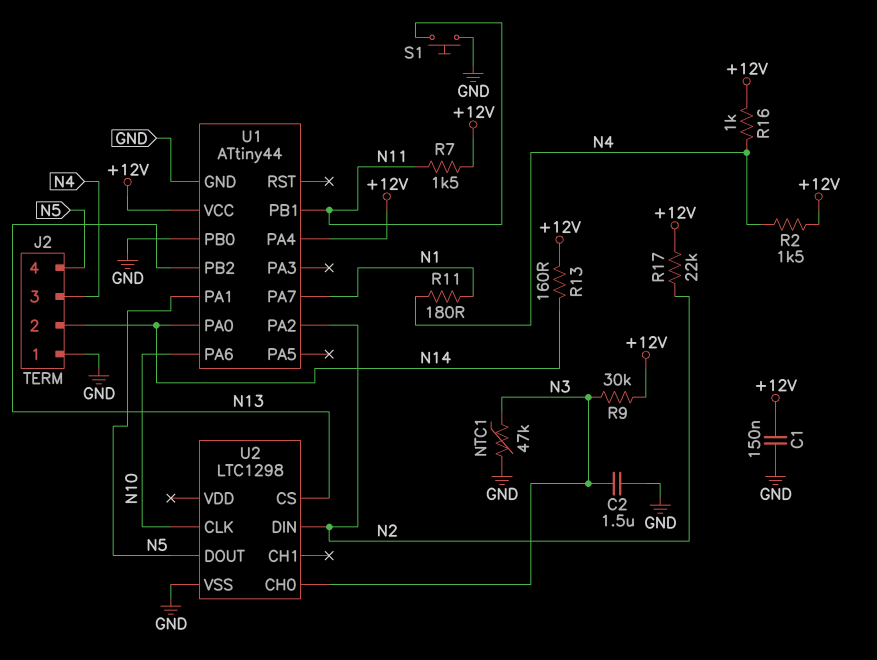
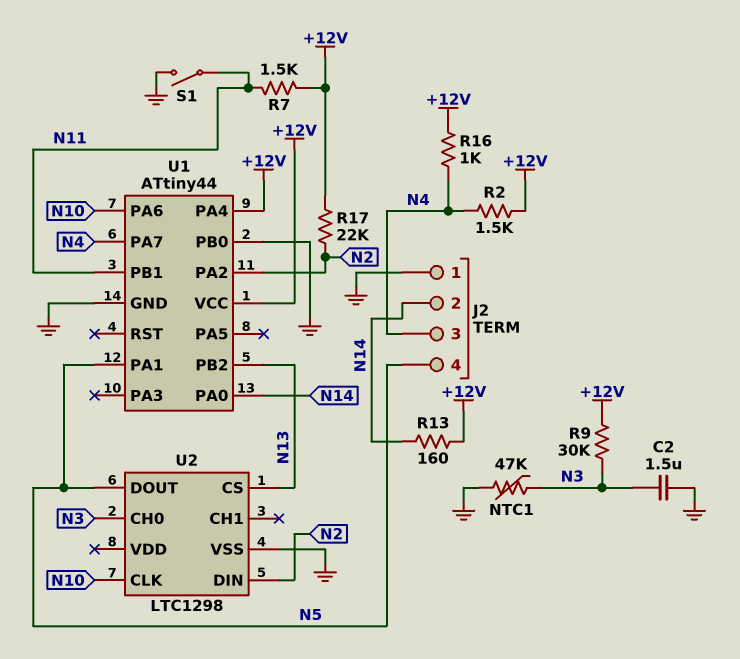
C1: 150nF (+12V, GND) -> none
R11: 180 (N1, N4) -> none
S1: button (GND, N11) -> switch (GND, N11)
U1 pin PA7: N1 -> N4

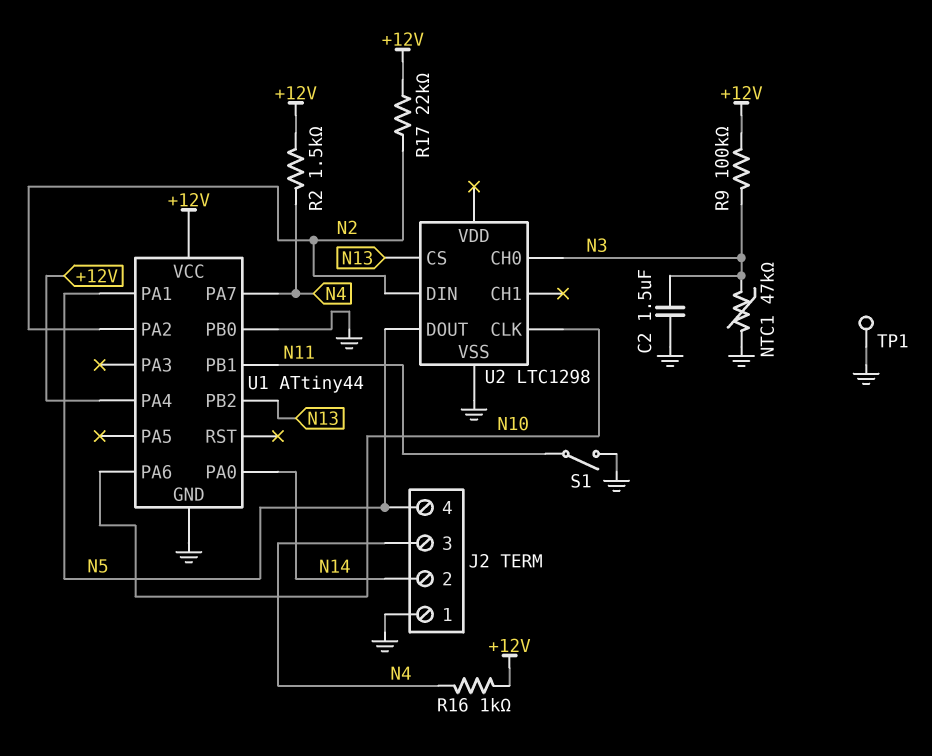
R7: 1.5k (+12V, N11) -> none
R9: 30k (+12V, N3) -> 100k (+12V, N3)
R13: 160 (+12V, N14) -> none
TP1: none -> test point (GND)

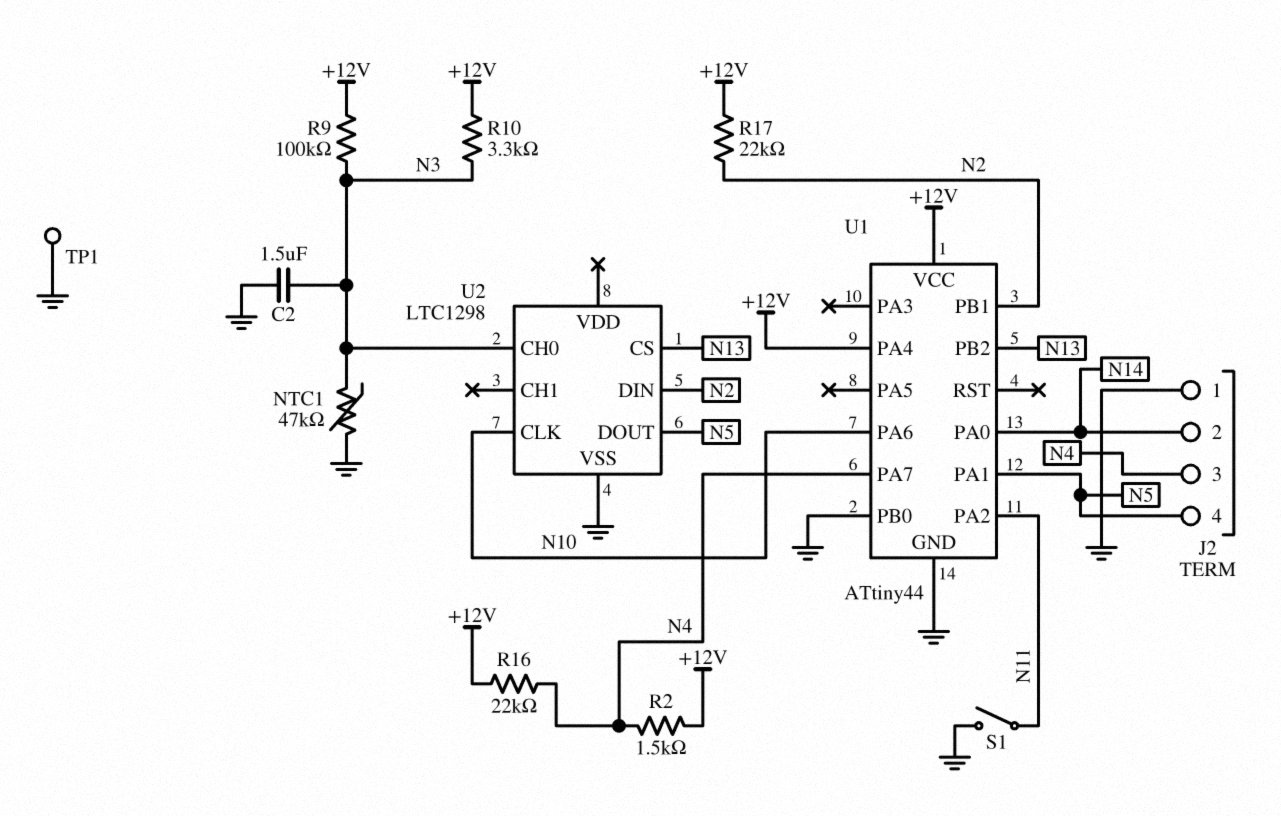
R10: none -> 3.3k (+12V, N3)
R16: 1k (+12V, N4) -> 22k (+12V, N4)
U1 pin PA2: N2 -> N11
U1 pin PB1: N11 -> N2

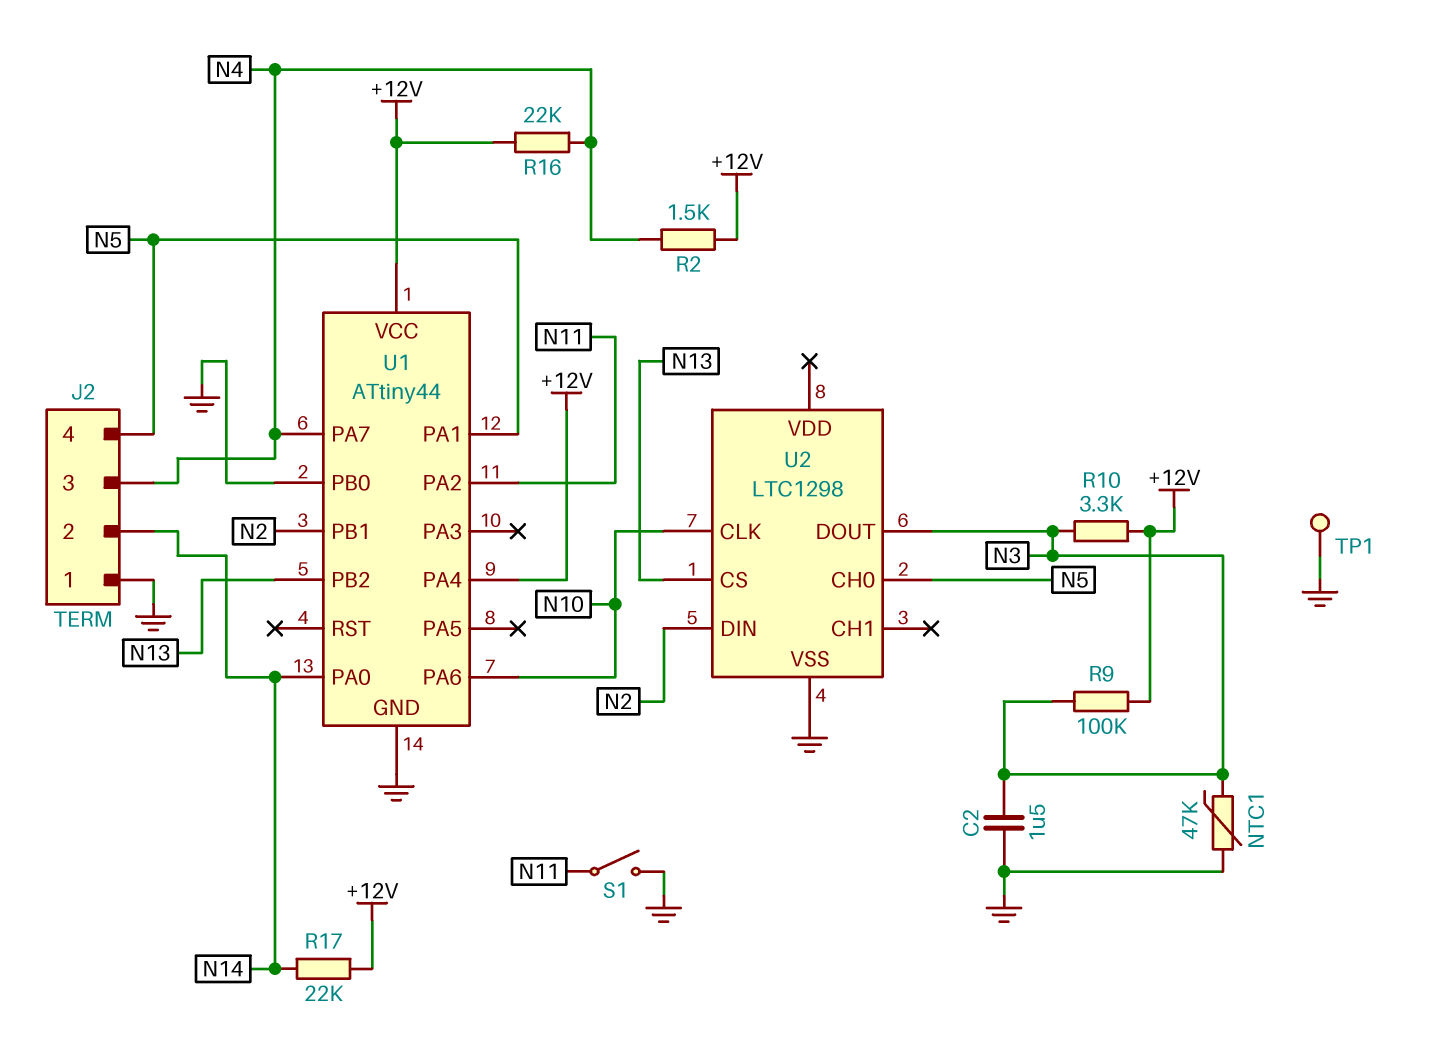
R17: 22k (+12V, N2) -> 22k (+12V, N14)
U2 pin CH0: N3 -> N5
U2 pin DOUT: N5 -> N3

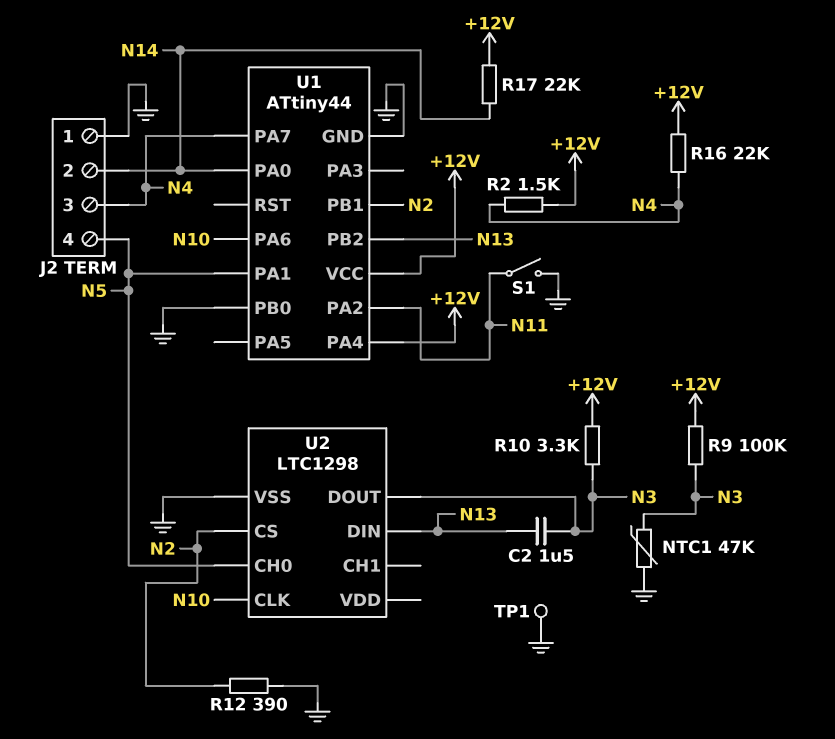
C2: 1.5uF (GND, N3) -> 1.5uF (N3, N13)
R12: none -> 390 (GND, N2)
U2 pin CS: N13 -> N2
U2 pin DIN: N2 -> N13

